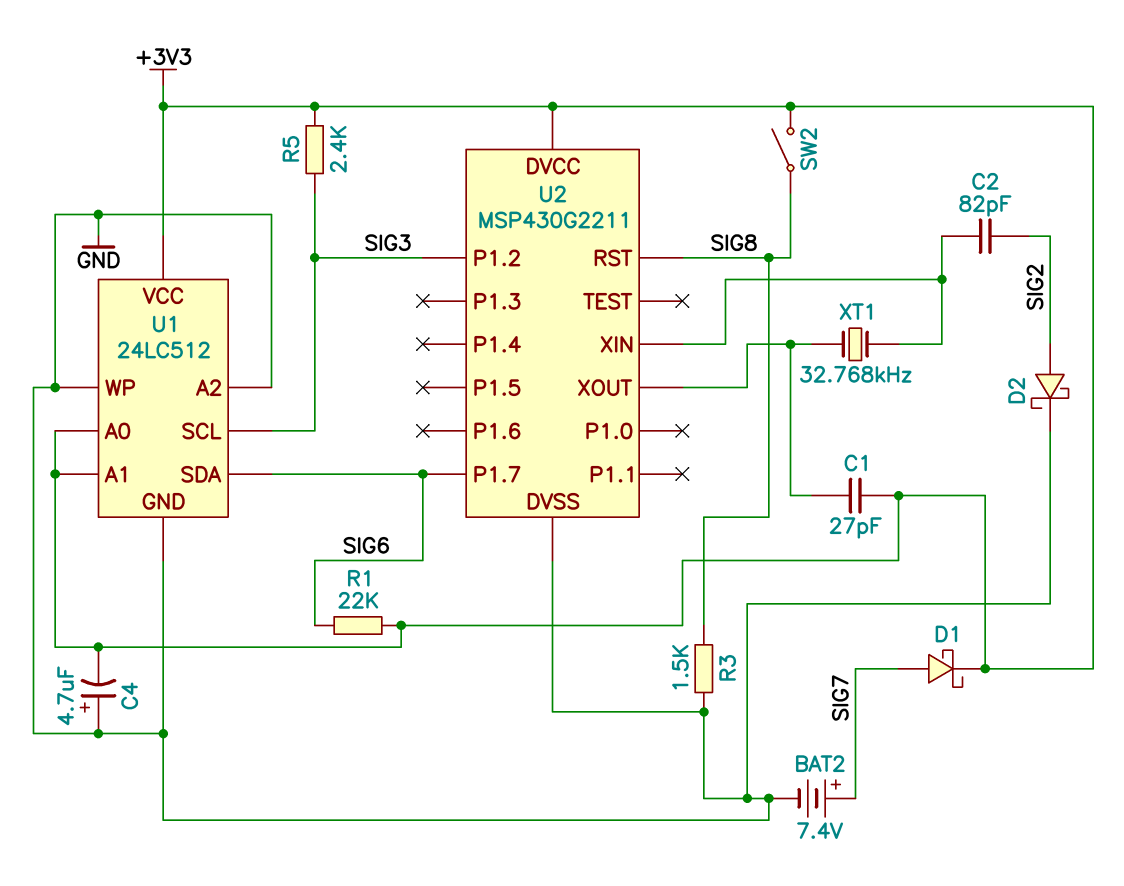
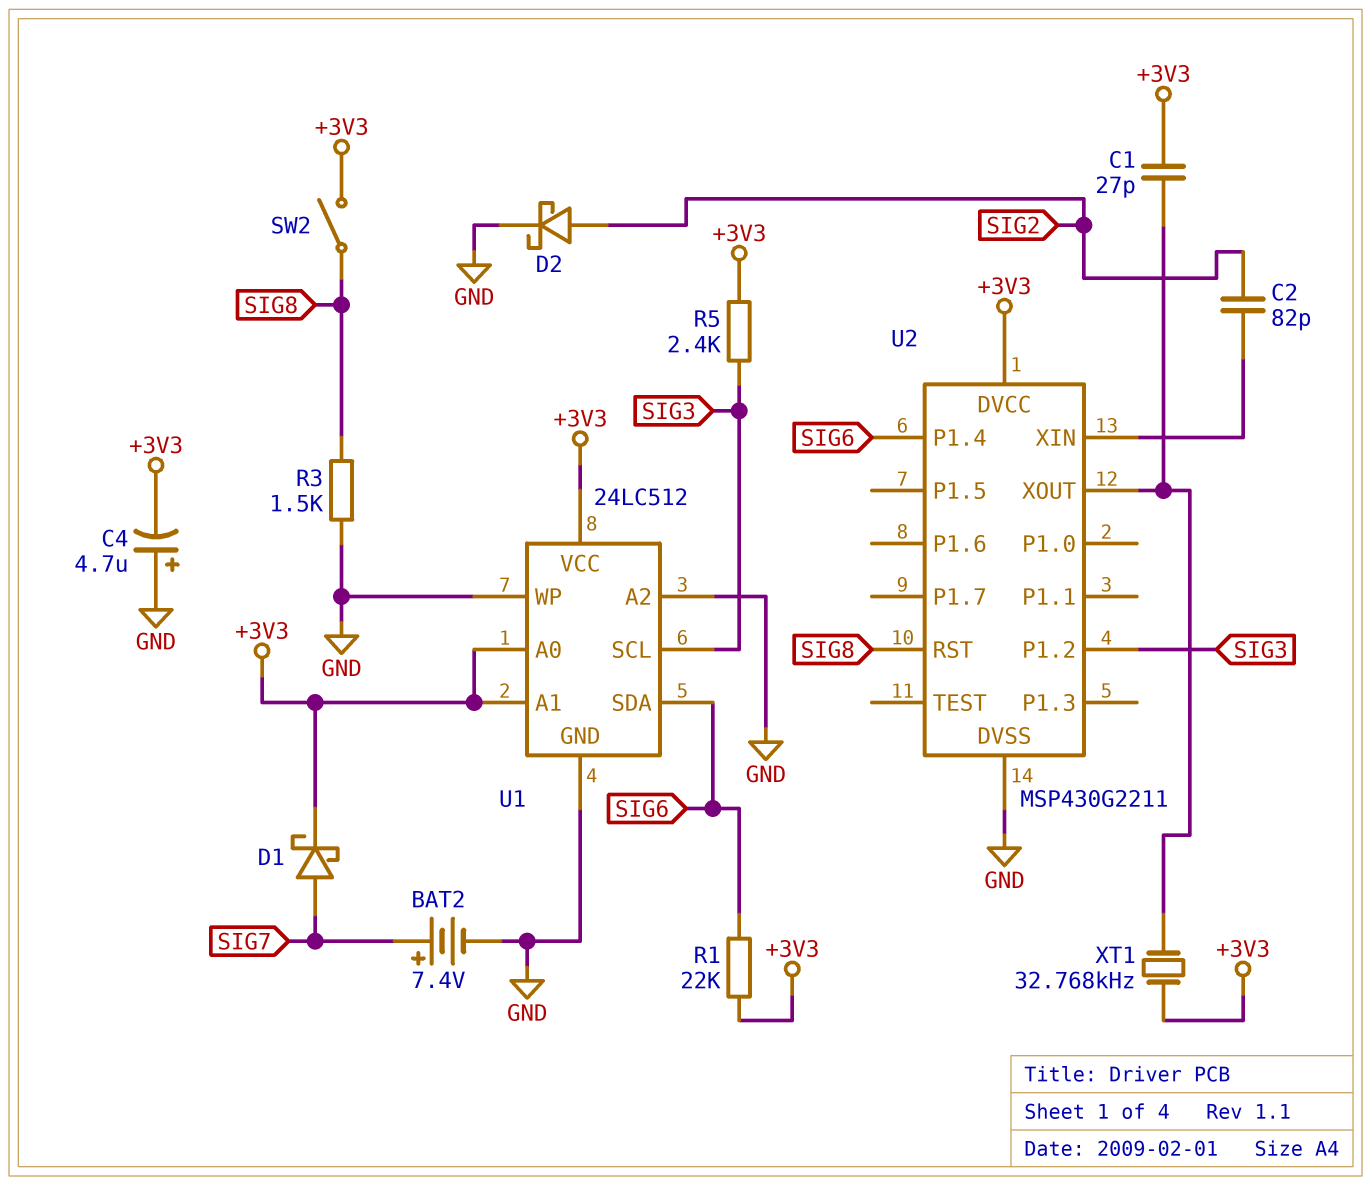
U2 pin P1.4: none -> SIG6
U2 pin P1.7: SIG6 -> none
XT1: 32.768kHz (U2/XIN, U2/XOUT) -> 32.768kHz (+3V3, U2/XOUT)

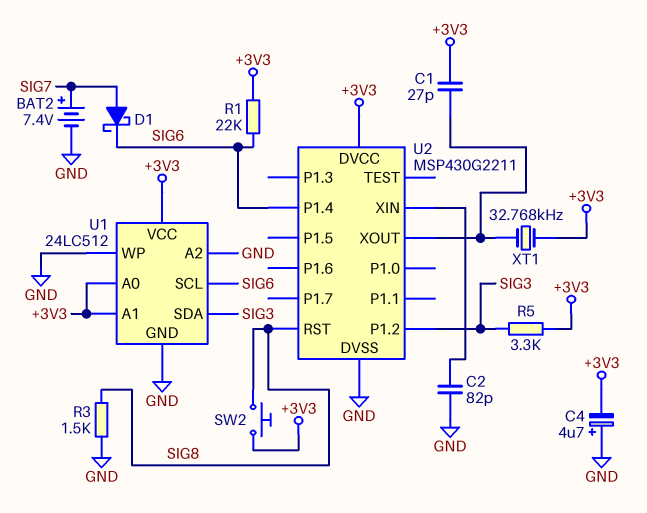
C2: 82pF (SIG2, U2/XIN) -> 82pF (GND, U2/XIN)
D1: schottky (A SIG7, K +3V3) -> schottky (A SIG7, K SIG6)
D2: schottky (A SIG2, K GND) -> none
R5: 2.4k (+3V3, SIG3) -> 3.3k (+3V3, SIG3)
SW2: switch (+3V3, SIG8) -> button (+3V3, SIG8)
U1 pin SCL: SIG3 -> SIG6
U1 pin SDA: SIG6 -> SIG3

